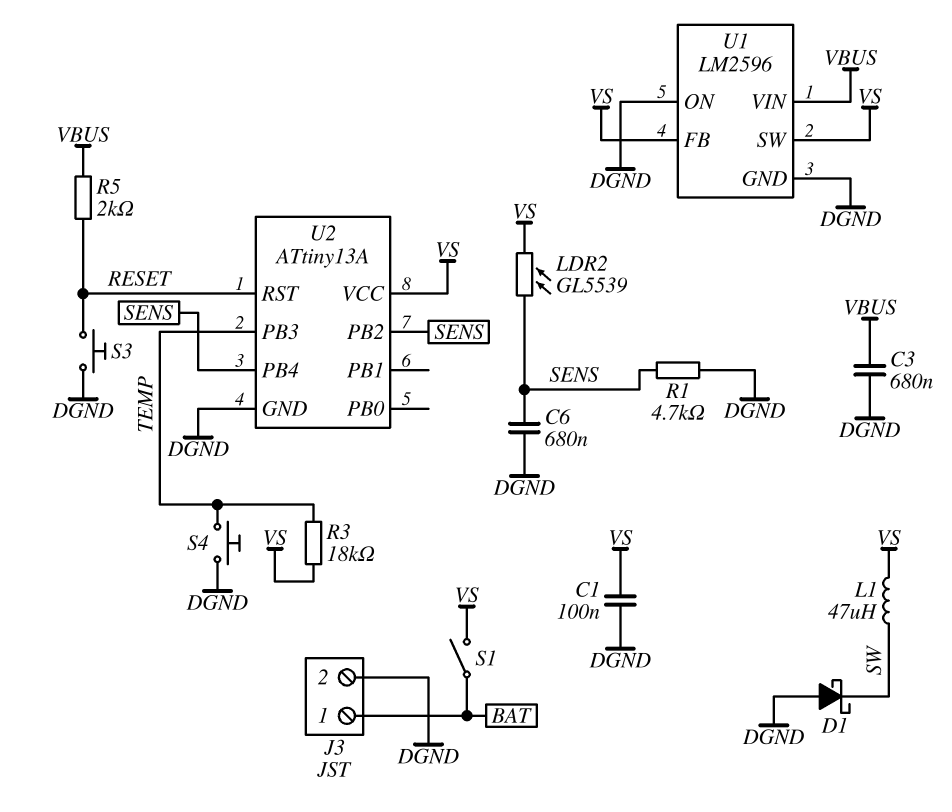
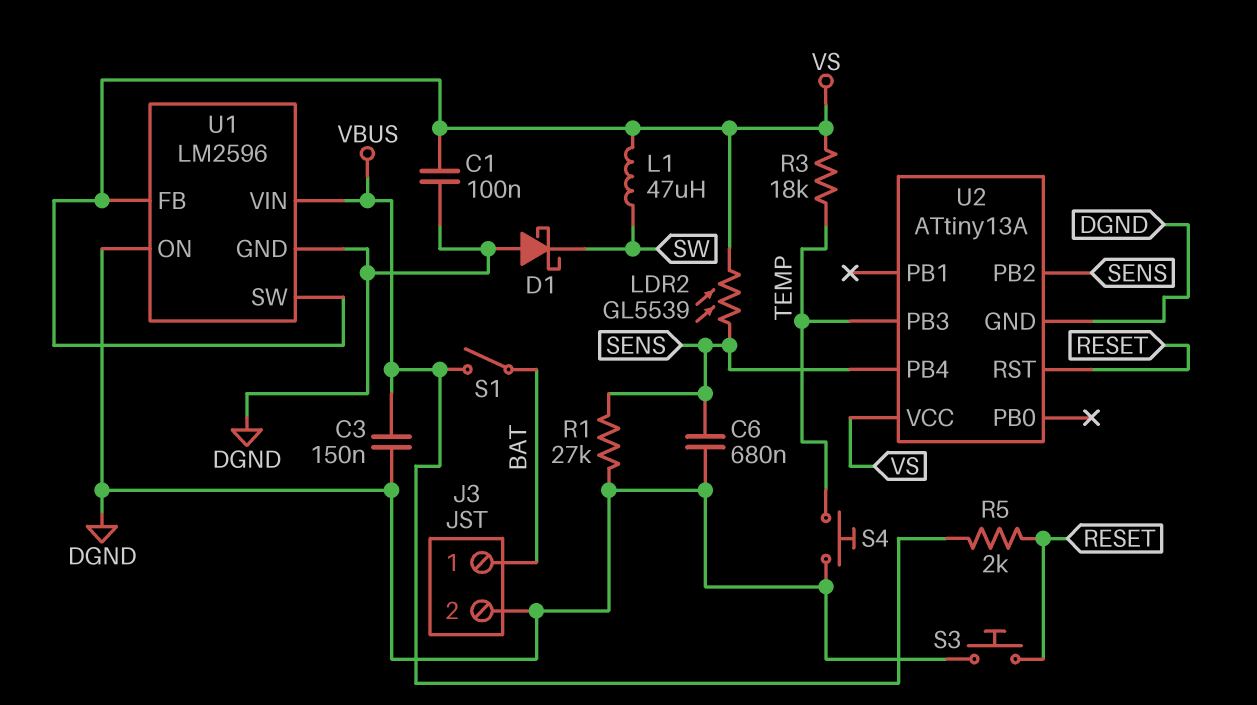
C3: 680nF (DGND, VBUS) -> 150nF (DGND, VBUS)
R1: 4.7k (DGND, SENS) -> 27k (DGND, SENS)
S1: switch (BAT, VS) -> switch (BAT, VBUS)

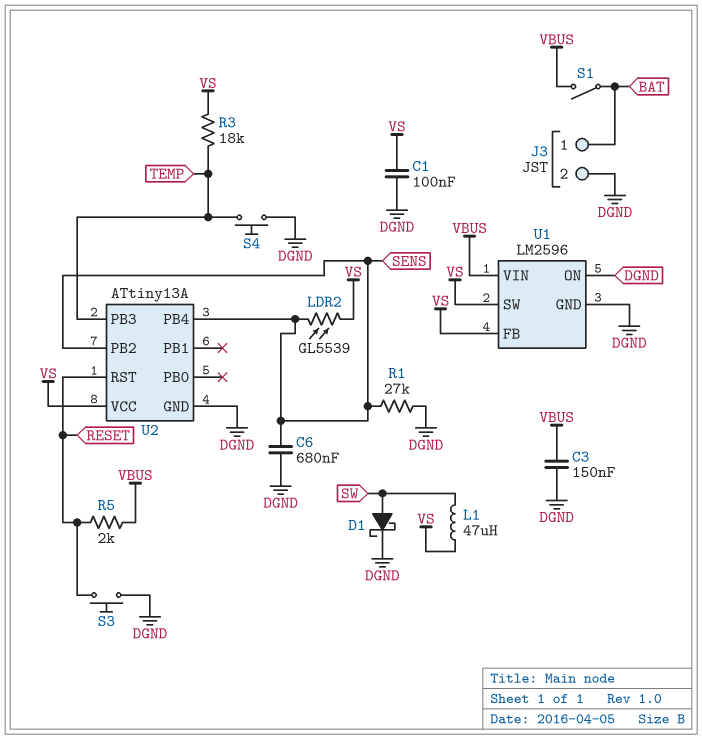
D1: schottky (A DGND, K SW) -> schottky (A SW, K DGND)

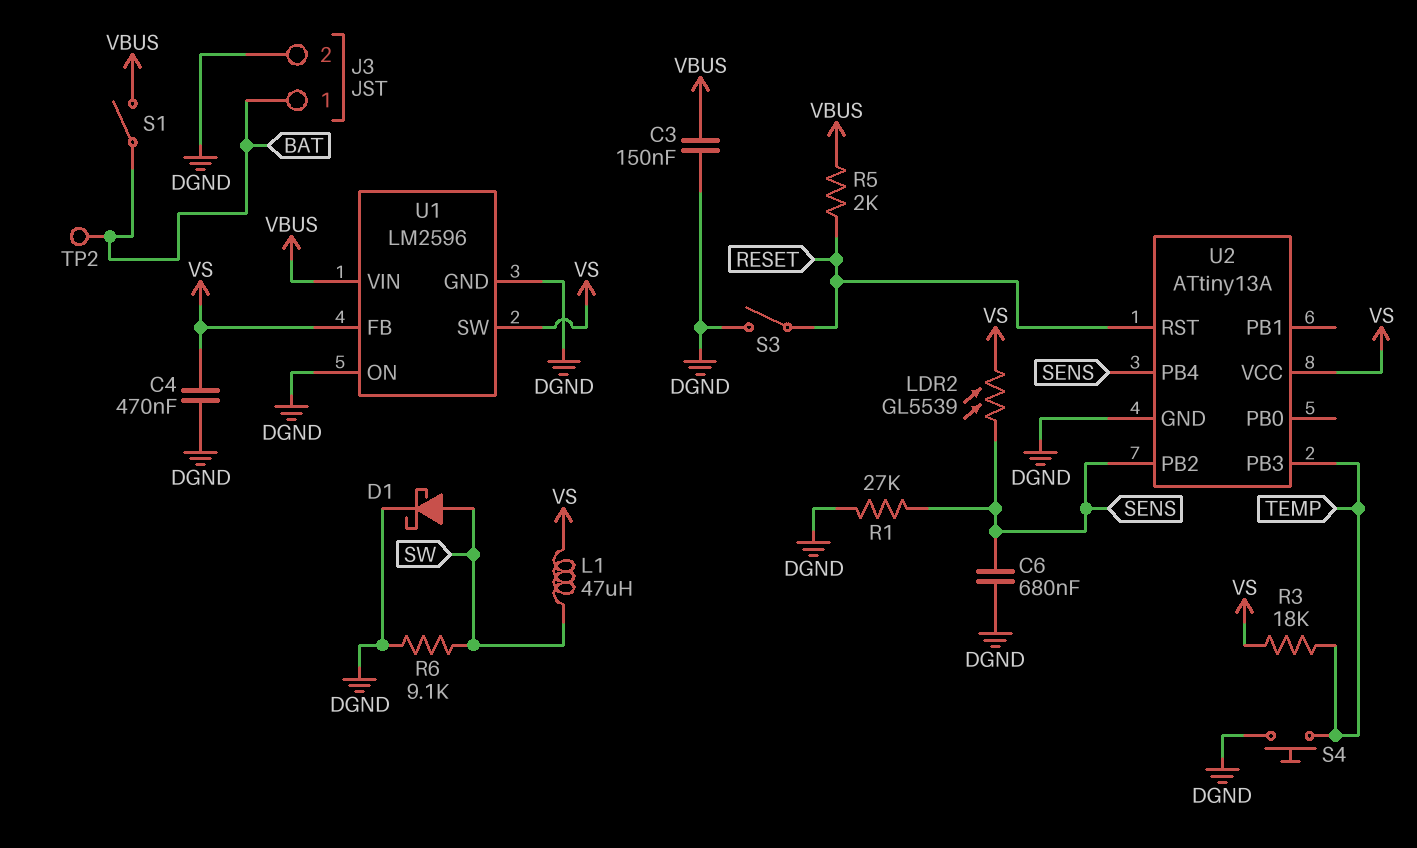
C1: 100nF (DGND, VS) -> none
C4: none -> 470nF (DGND, VS)
R6: none -> 9.1k (DGND, SW)
S3: button (DGND, RESET) -> switch (DGND, RESET)
TP2: none -> test point (BAT)

